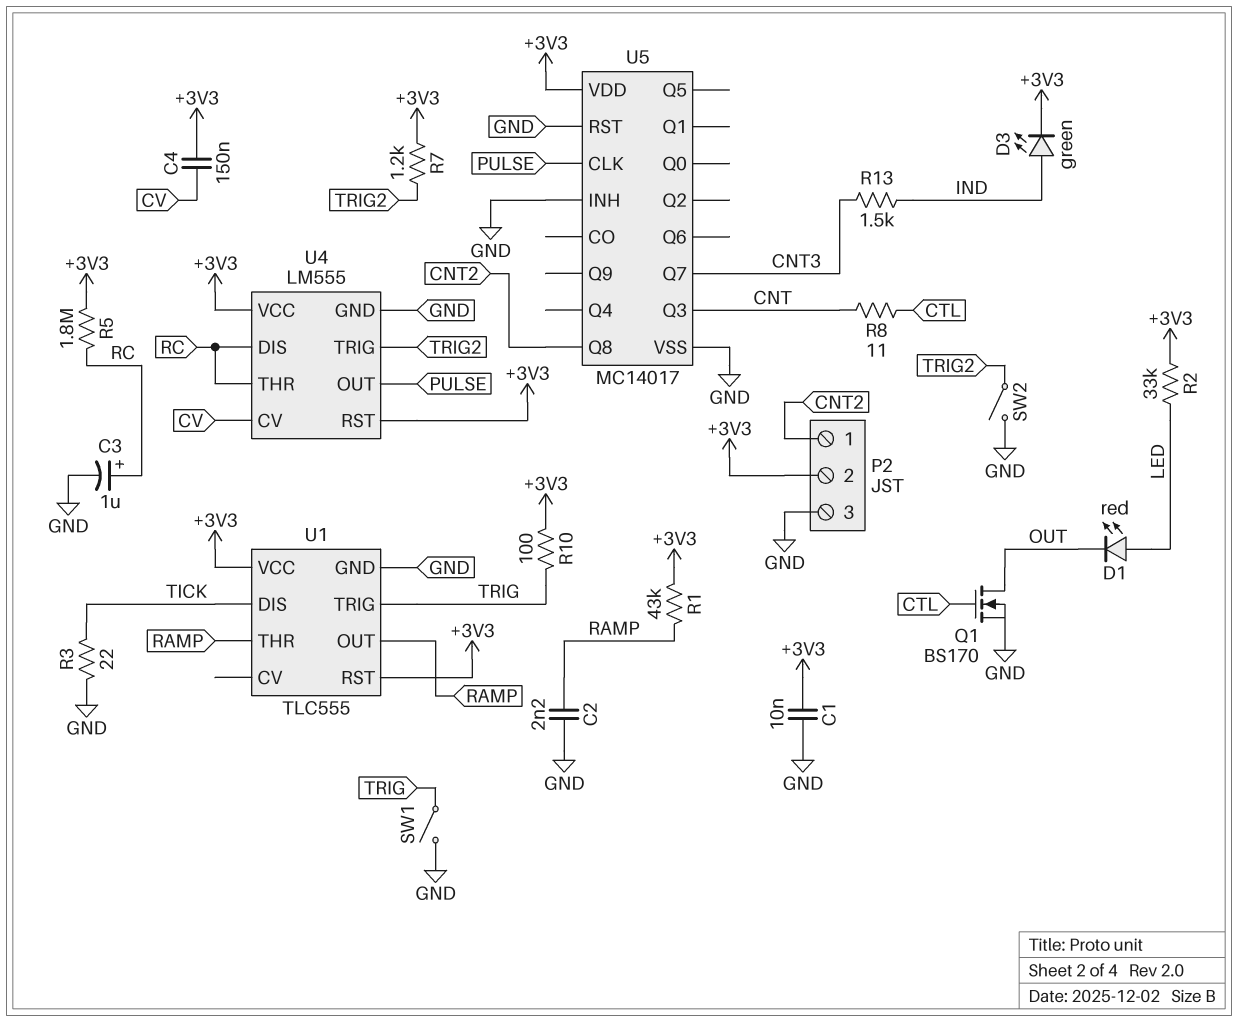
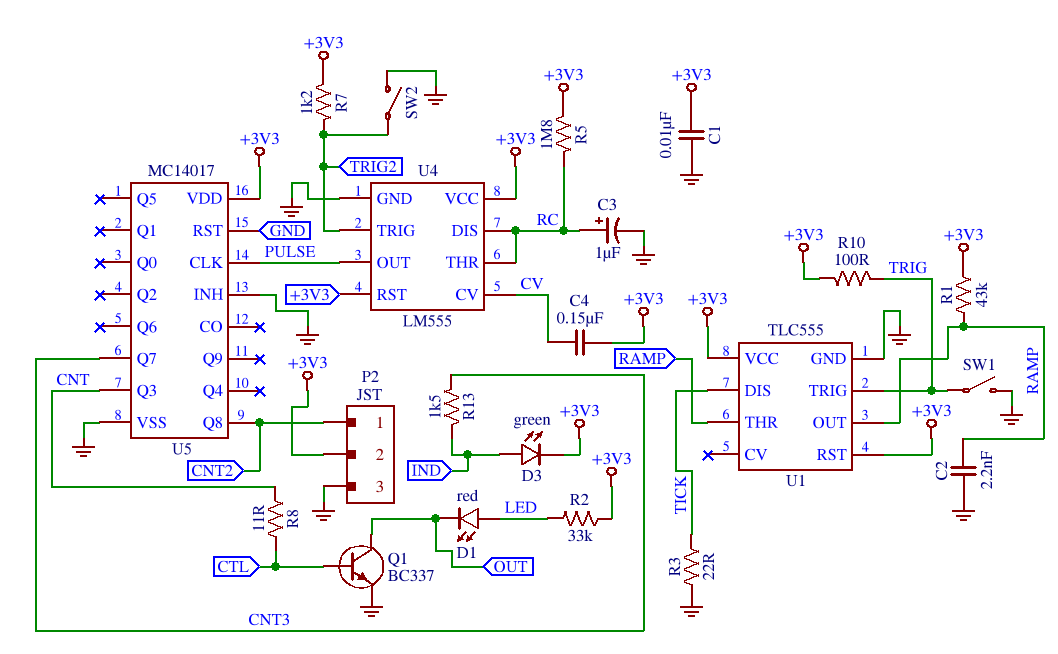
Q1: NMOS BS170 (G CTL, D OUT, S GND) -> NPN BC337 (B CTL, C OUT, E GND)

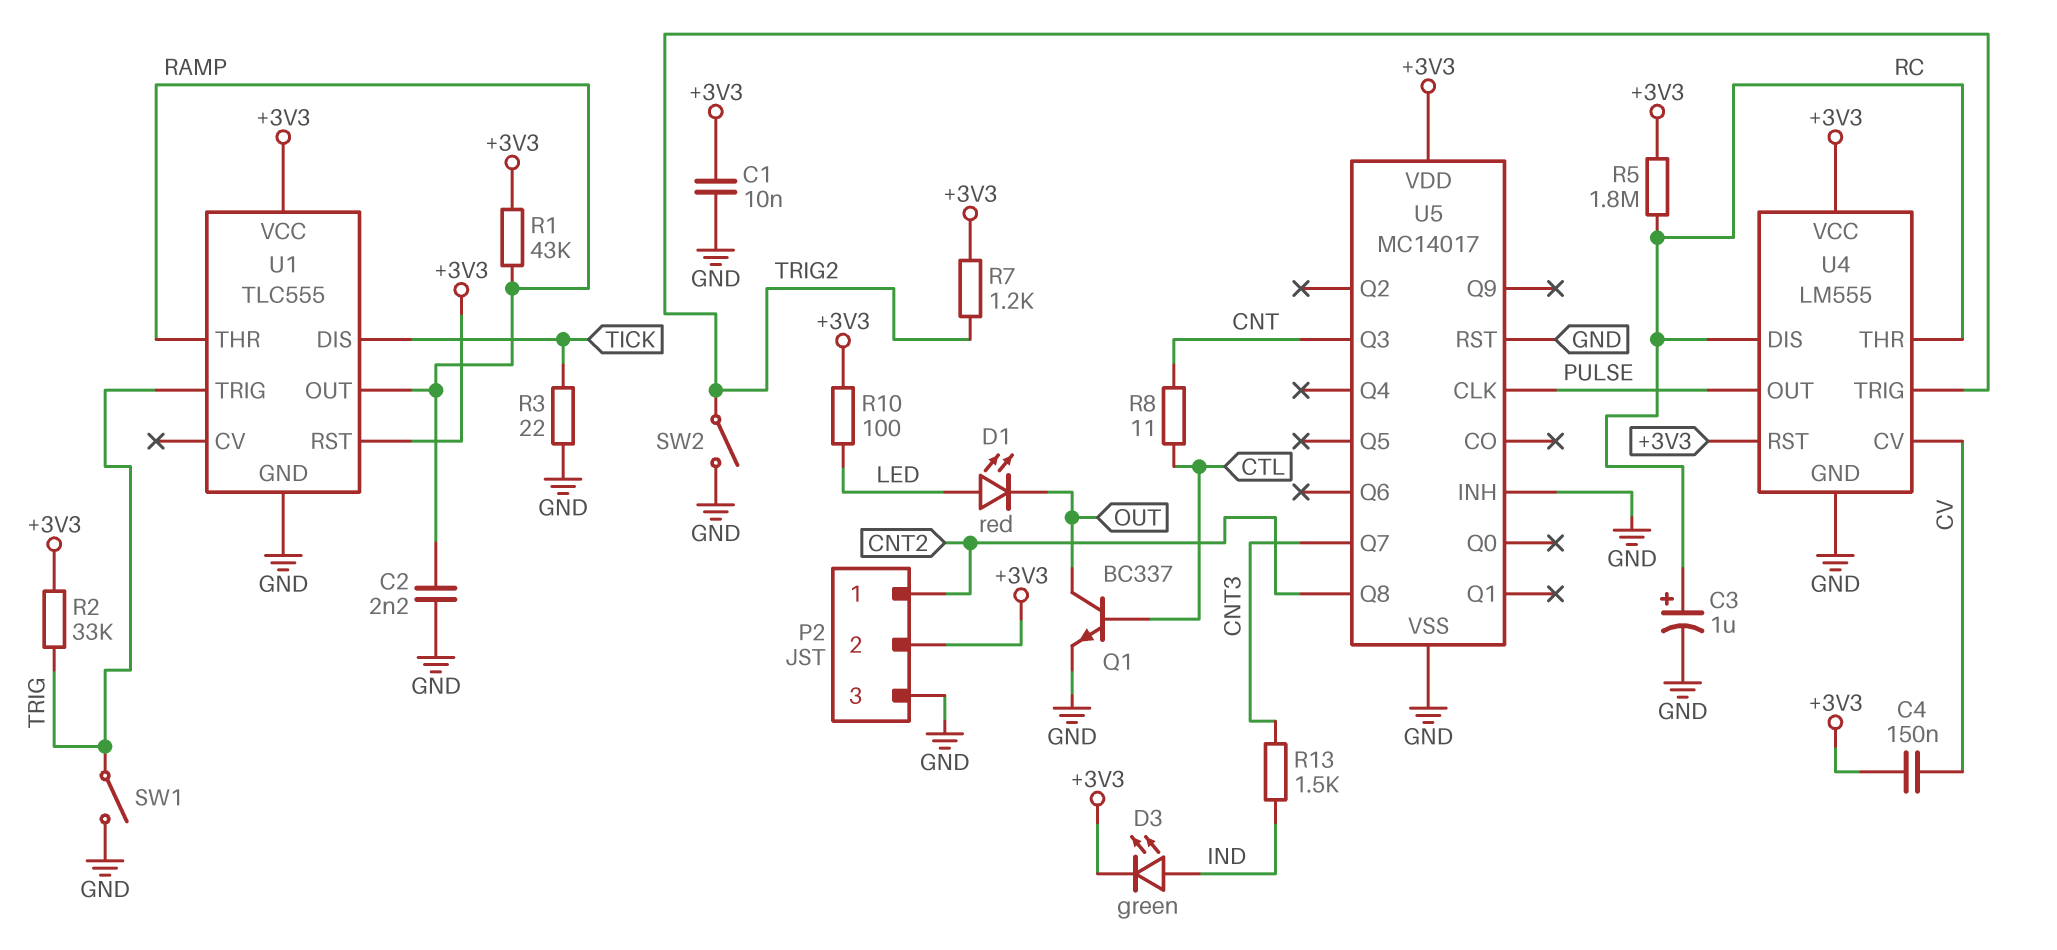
R2: 33k (+3V3, LED) -> 33k (+3V3, TRIG)
R10: 100 (+3V3, TRIG) -> 100 (+3V3, LED)

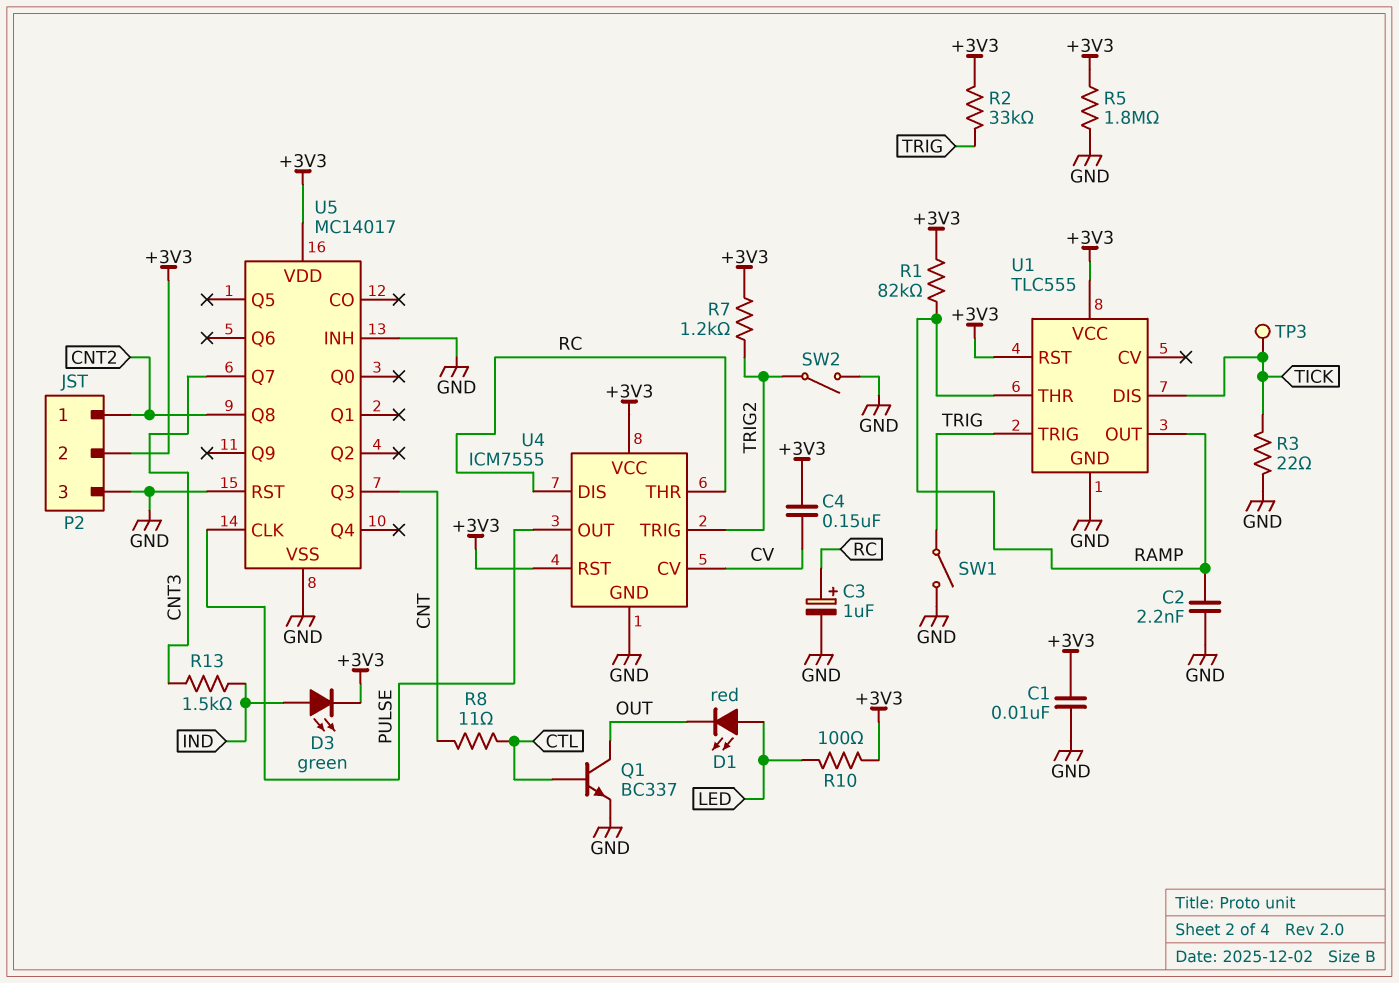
R1: 43k (+3V3, RAMP) -> 82k (+3V3, RAMP)
R5: 1.8M (+3V3, RC) -> 1.8M (+3V3, GND)
TP3: none -> test point (TICK)
U4: LM555 -> ICM7555

